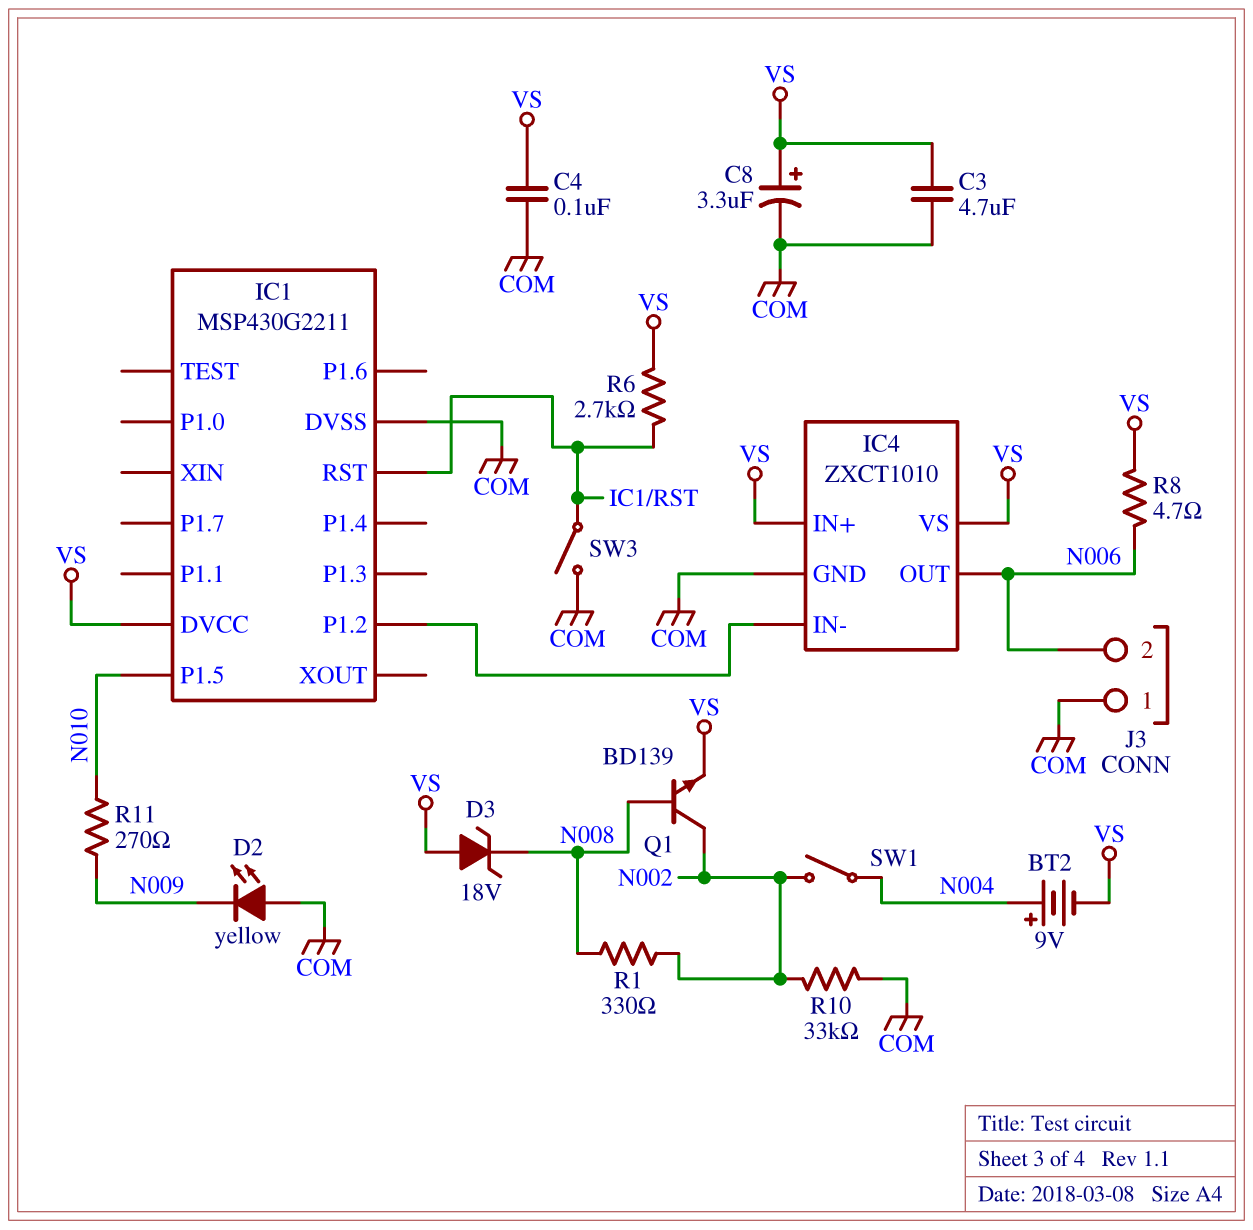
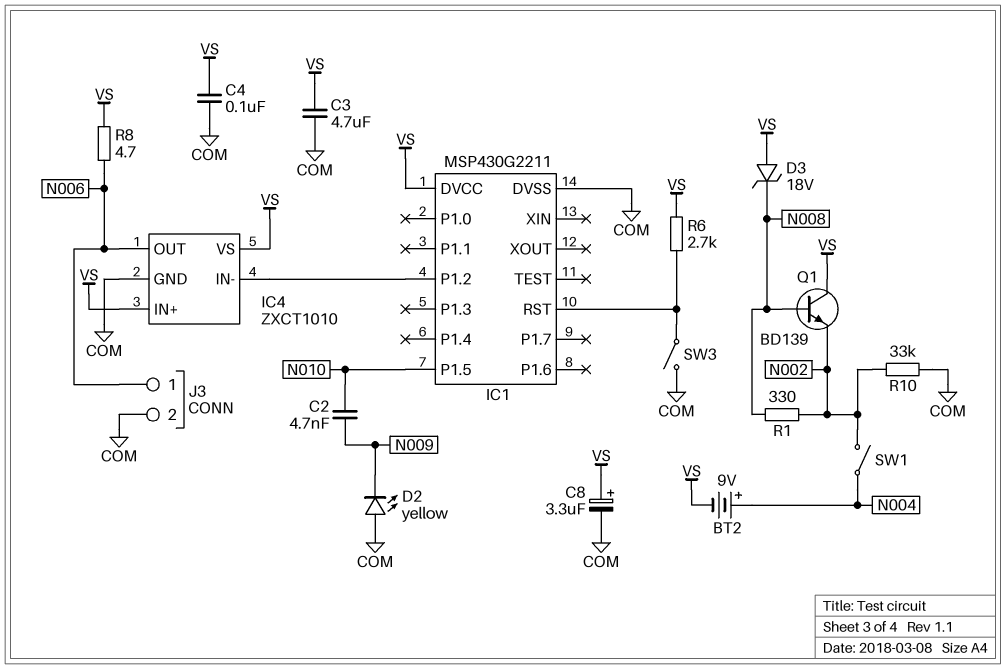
C2: none -> 4.7nF (N009, N010)
J3 pin 1: COM -> N006
J3 pin 2: N006 -> COM
Q1: NPN BD139 (B N008, C N002, E VS) -> NPN BD139 (B N008, C VS, E N002)
R11: 270 (N009, N010) -> none

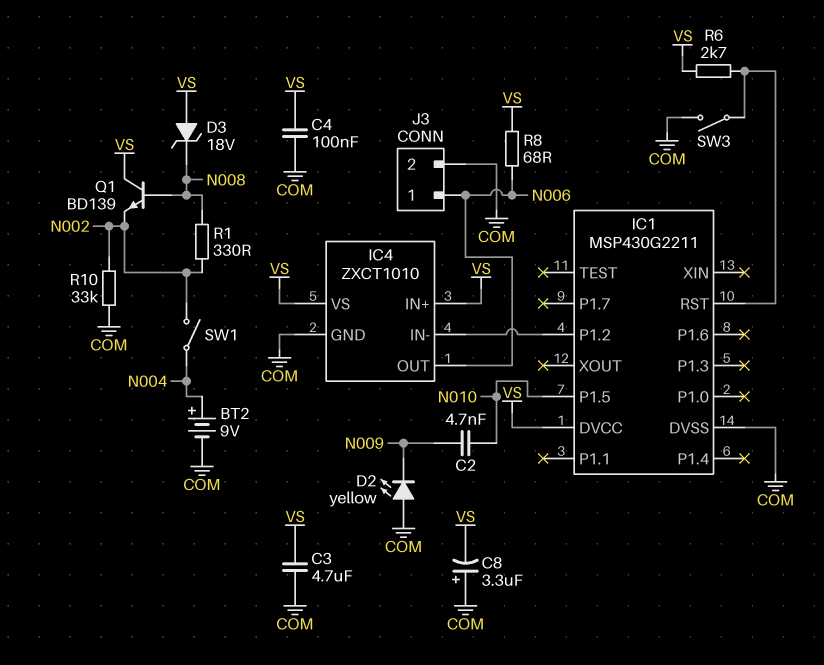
BT2: 9V (plus N004, minus VS) -> 9V (plus N004, minus COM)
C8: 3.3uF (plus VS, minus COM) -> 3.3uF (plus COM, minus VS)
R8: 4.7 (N006, VS) -> 68 (N006, VS)

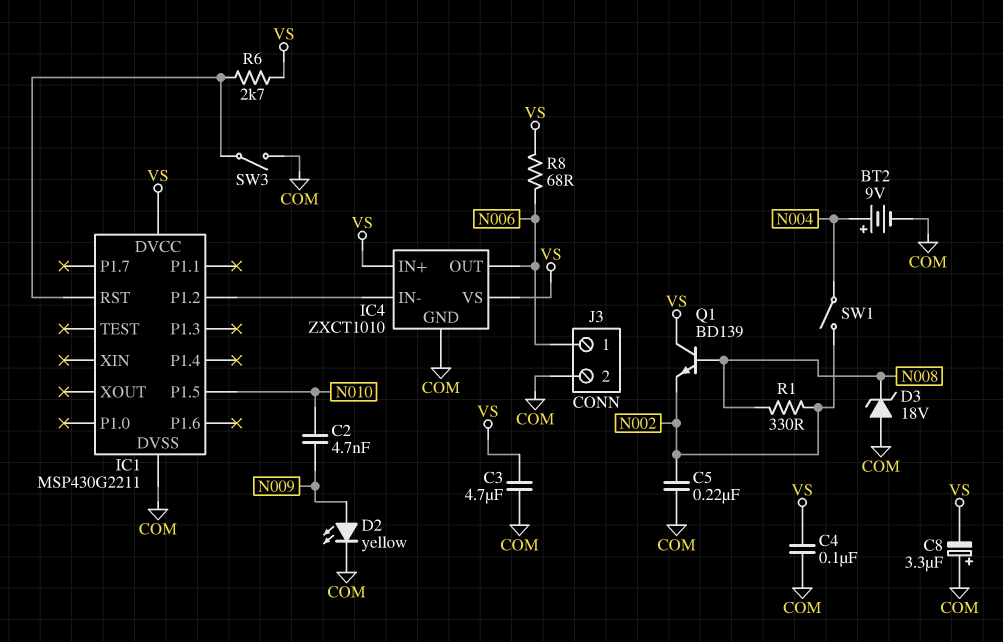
C5: none -> 220nF (COM, N002)
D2: LED yellow (A COM, K N009) -> LED yellow (A N009, K COM)
D3: zener 18V (A VS, K N008) -> zener 18V (A COM, K N008)
R10: 33k (COM, N002) -> none

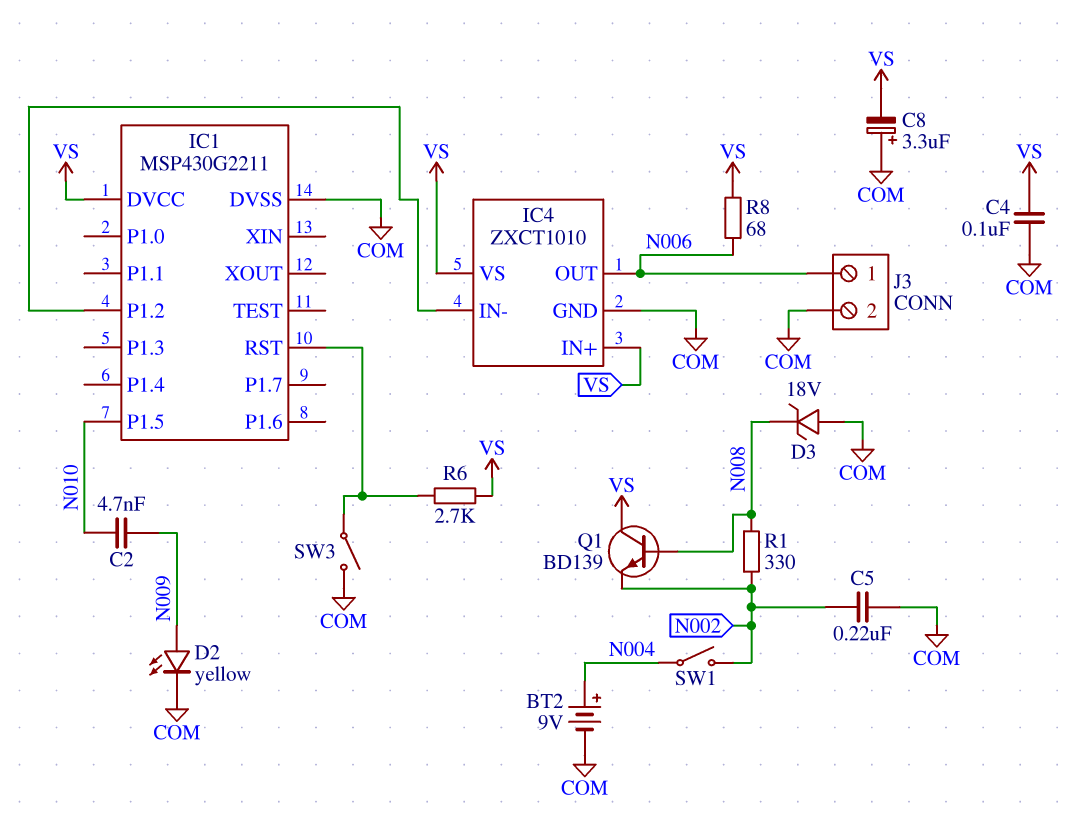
C3: 4.7uF (COM, VS) -> none

